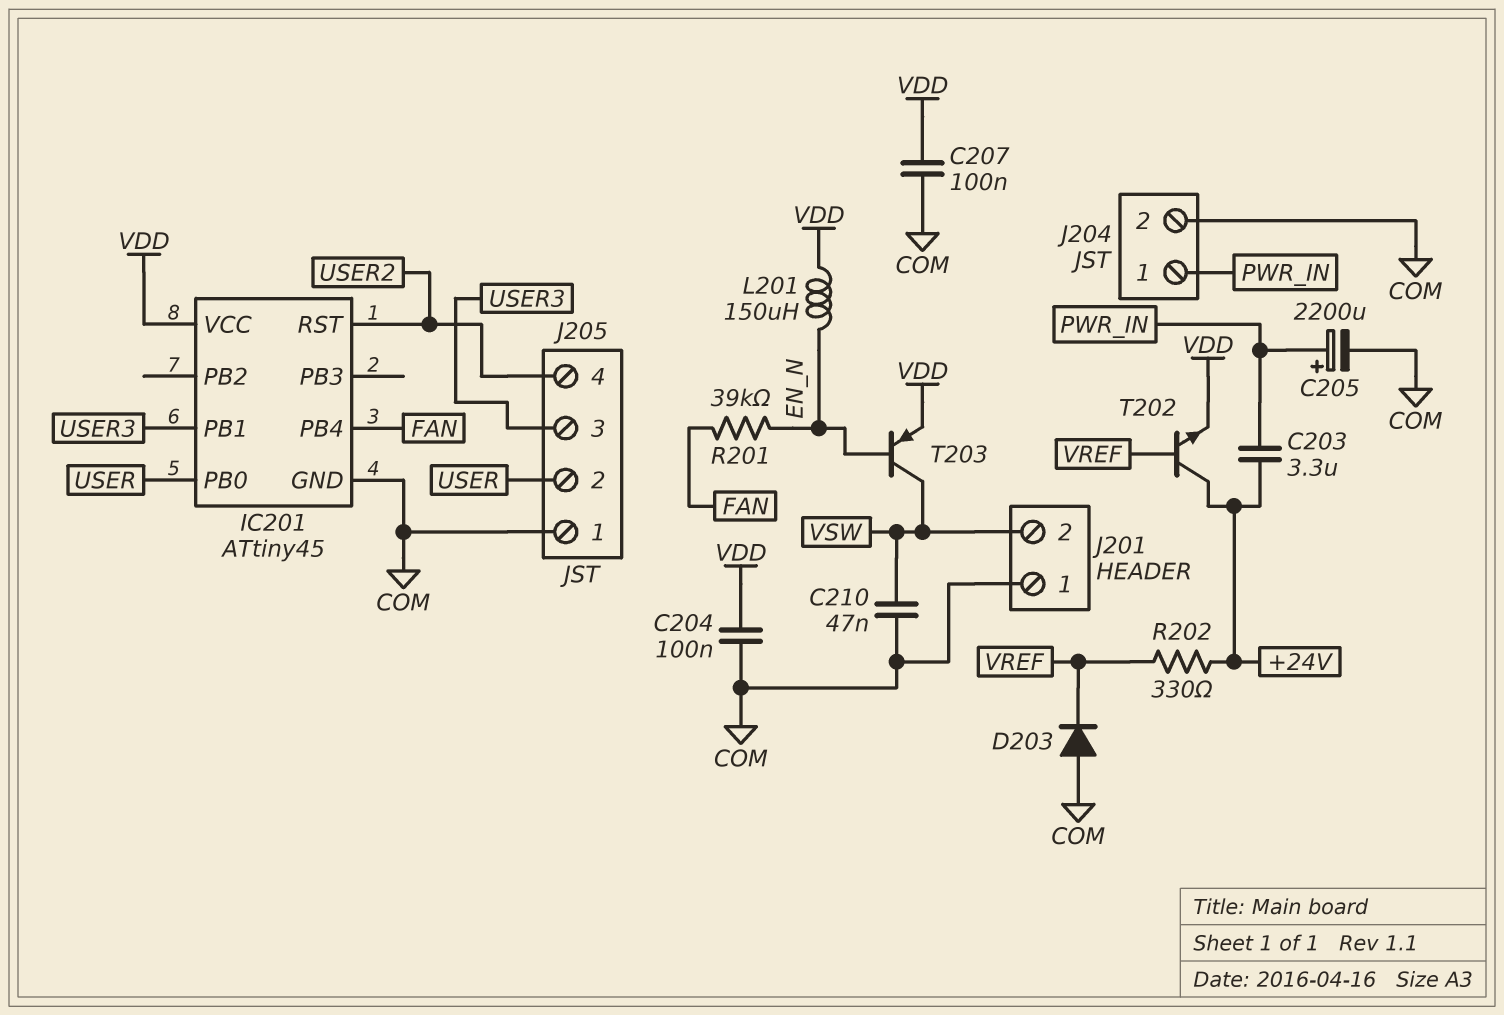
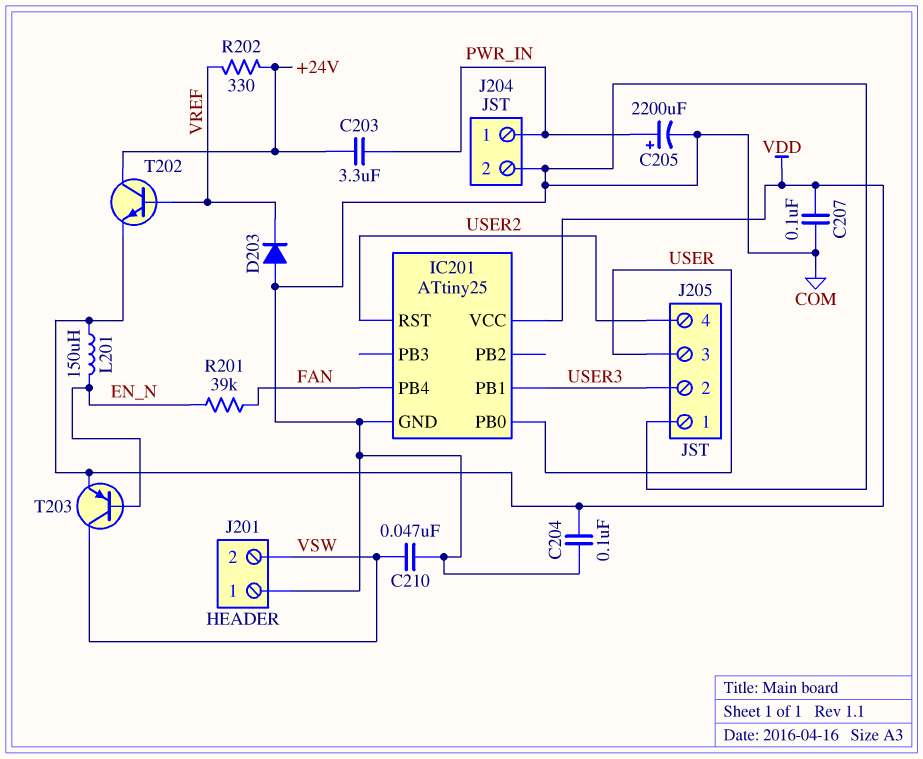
IC201: ATtiny45 -> ATtiny25
J205 pin 2: USER -> USER3
J205 pin 3: USER3 -> USER

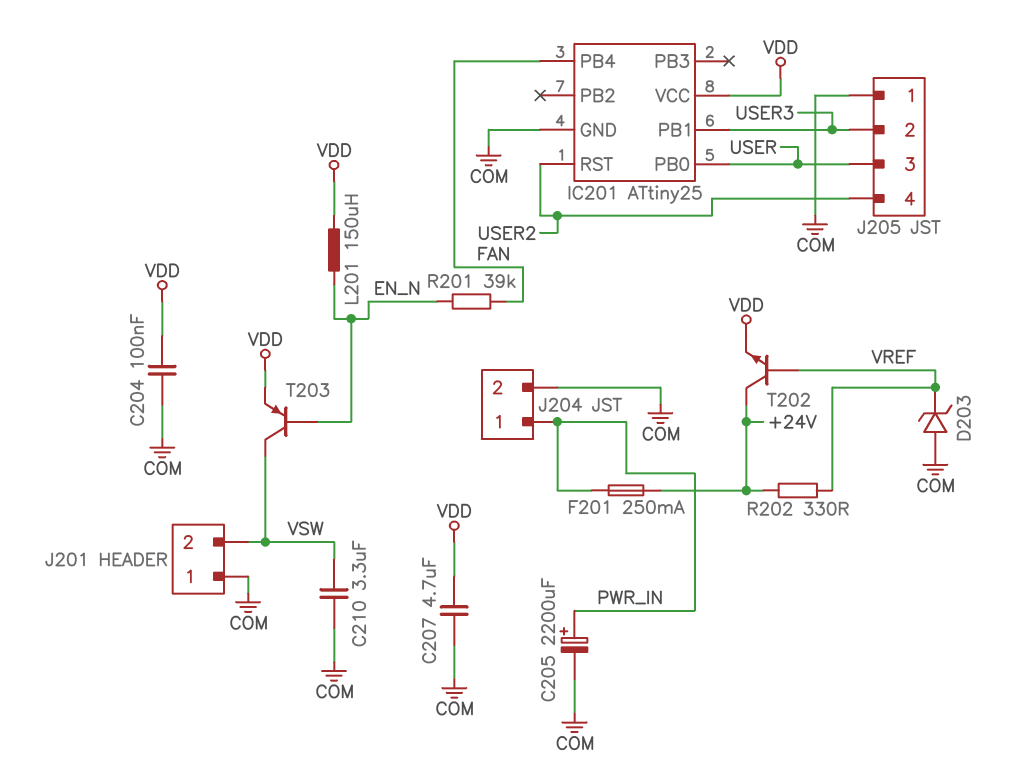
C203: 3.3uF (+24V, PWR_IN) -> none
C207: 100nF (COM, VDD) -> 4.7uF (COM, VDD)
C210: 47nF (COM, VSW) -> 3.3uF (COM, VSW)
D203: diode (A COM, K VREF) -> zener (A COM, K VREF)
F201: none -> 250mA (+24V, PWR_IN)

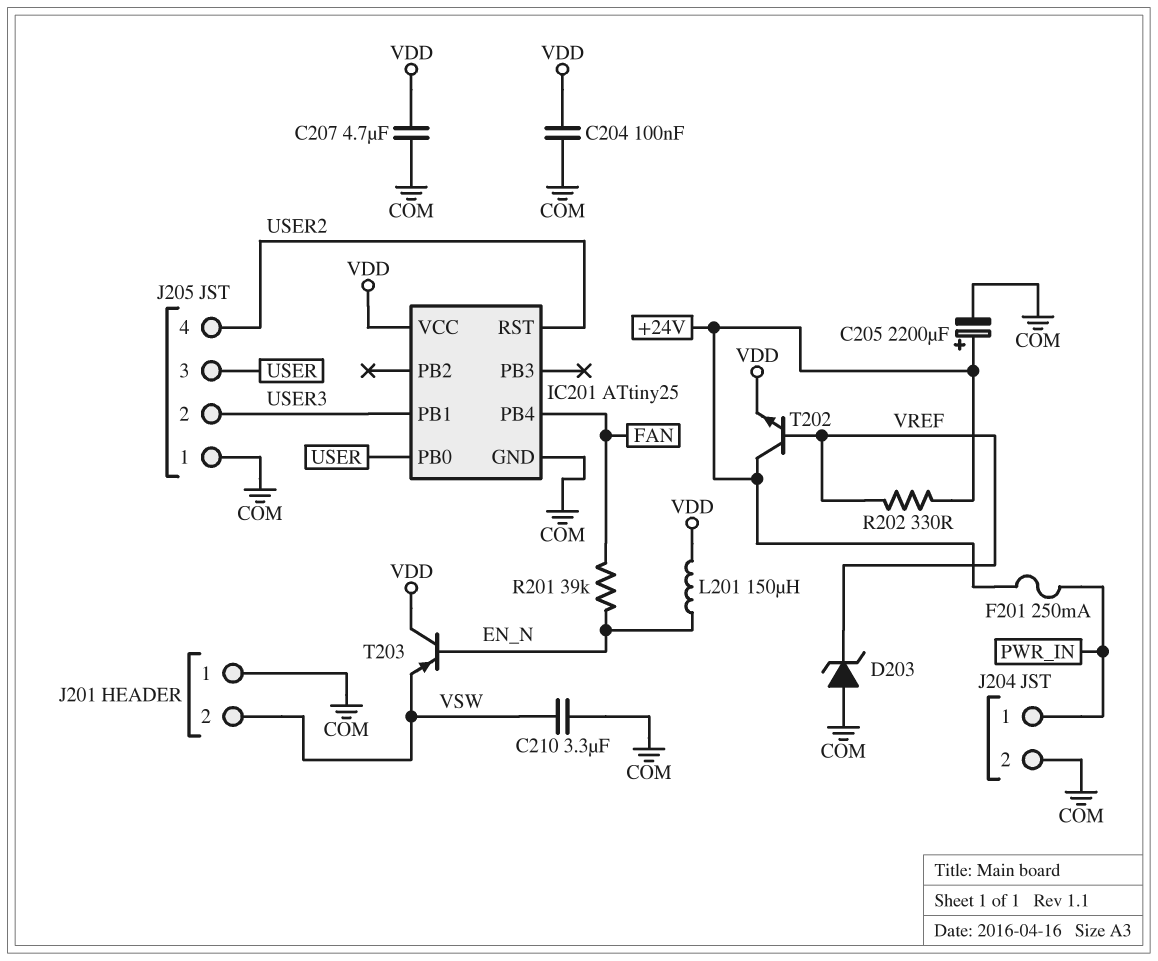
C205: 2200uF (plus PWR_IN, minus COM) -> 2200uF (plus +24V, minus COM)
T203: PNP (B EN_N, C VSW, E VDD) -> PNP (B EN_N, C VDD, E VSW)

